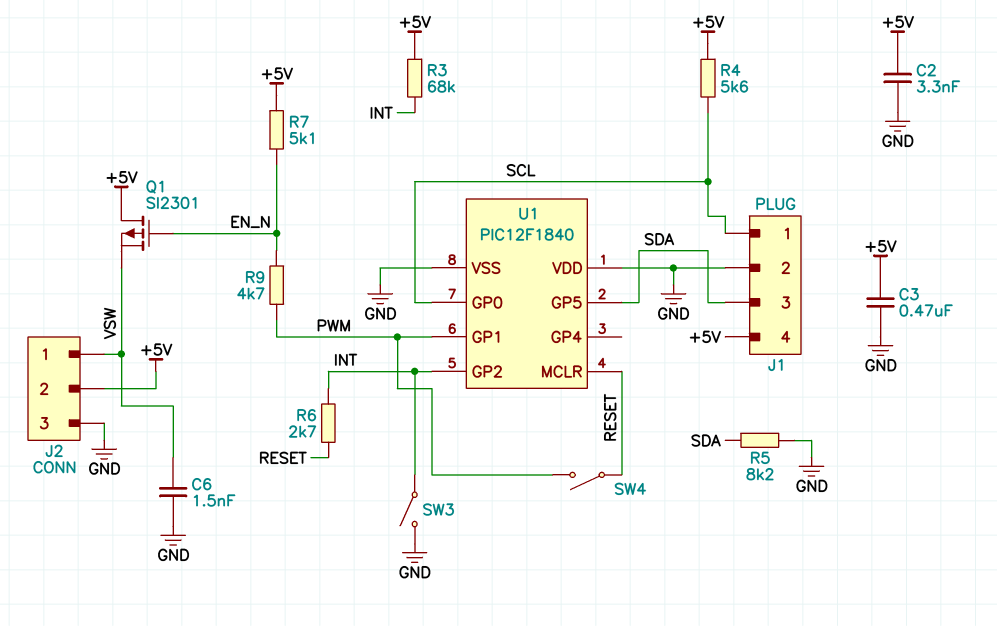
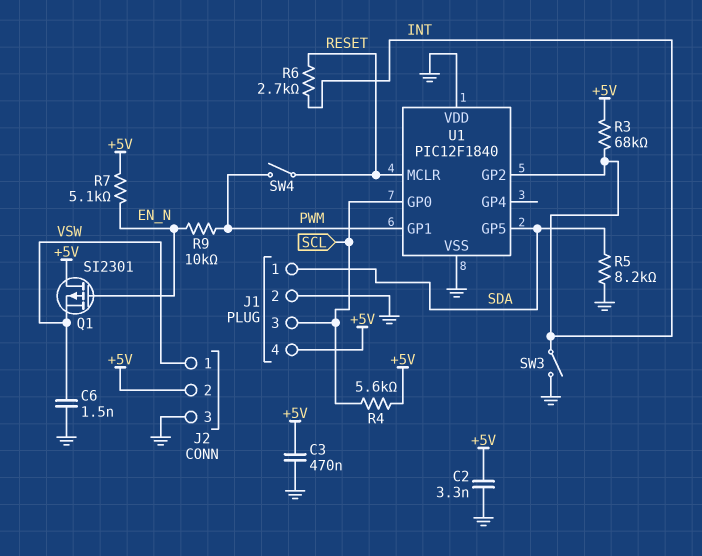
J1 pin 1: SCL -> SDA
J1 pin 3: SDA -> SCL
R9: 4.7k (EN_N, PWM) -> 10k (EN_N, PWM)

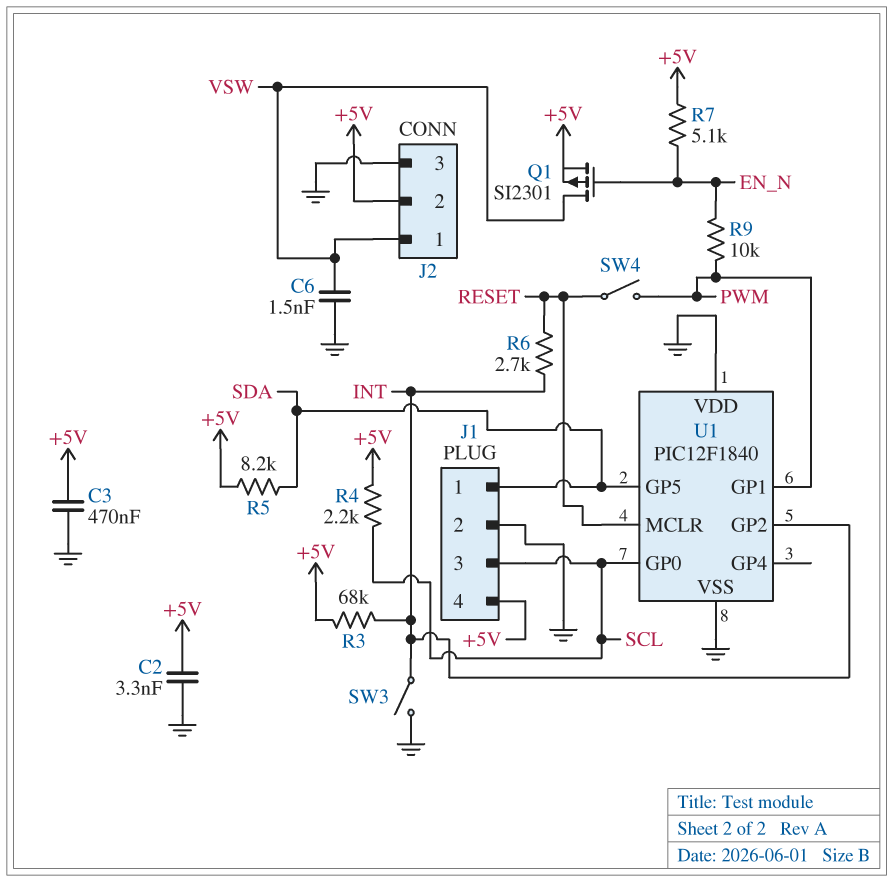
Q1: PMOS SI2301 (G EN_N, D +5V, S VSW) -> PMOS SI2301 (G EN_N, D VSW, S +5V)
R4: 5.6k (+5V, SCL) -> 2.2k (+5V, SCL)
R5: 8.2k (GND, SDA) -> 8.2k (+5V, SDA)

